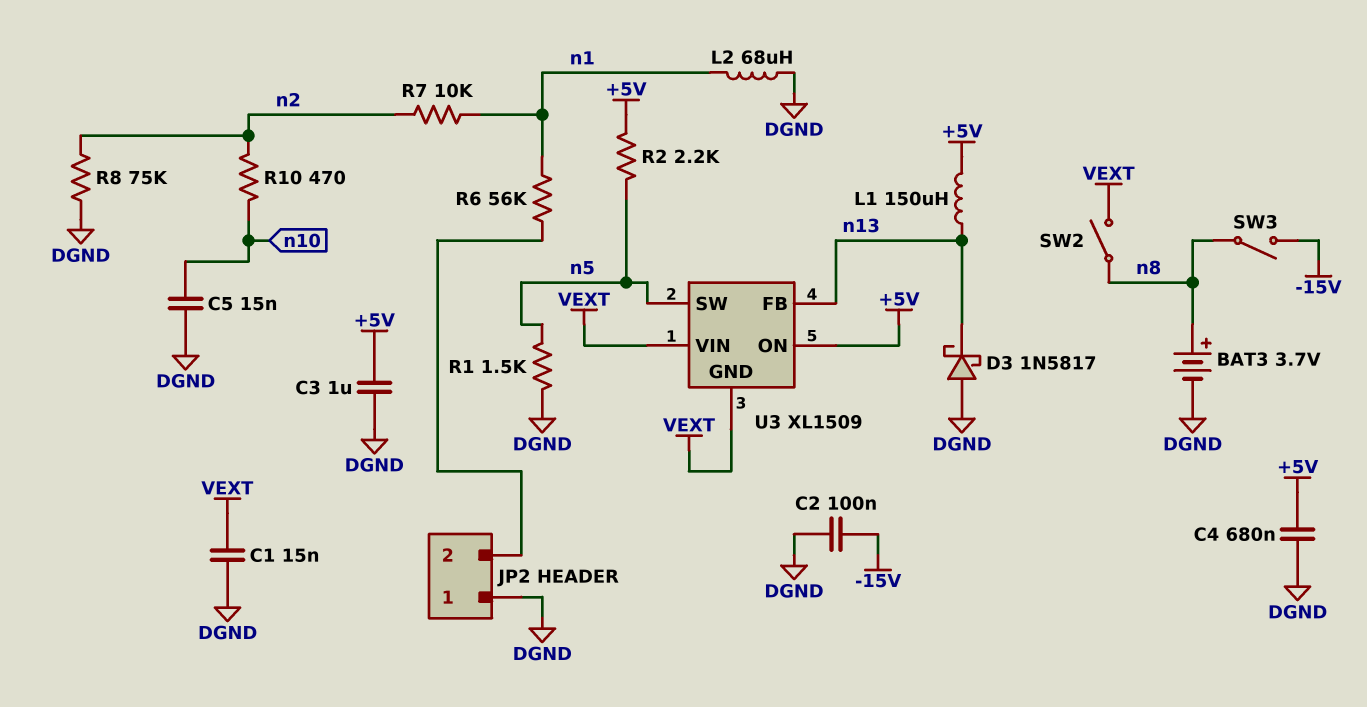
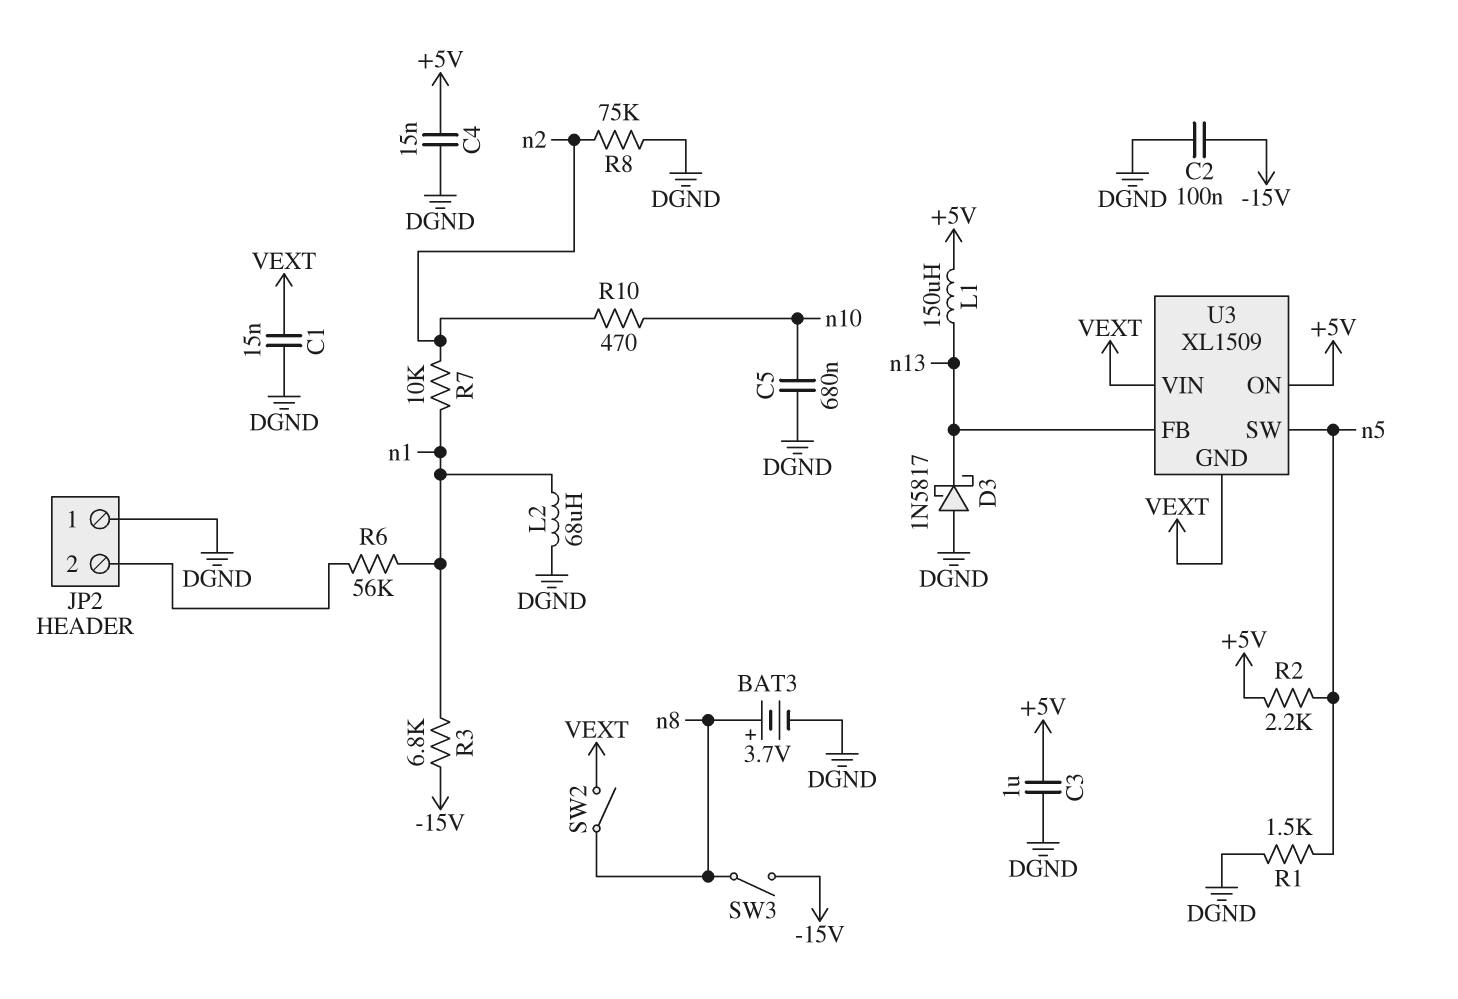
C4: 680nF (+5V, DGND) -> 15nF (+5V, DGND)
C5: 15nF (DGND, n10) -> 680nF (DGND, n10)
R3: none -> 6.8k (-15V, n1)

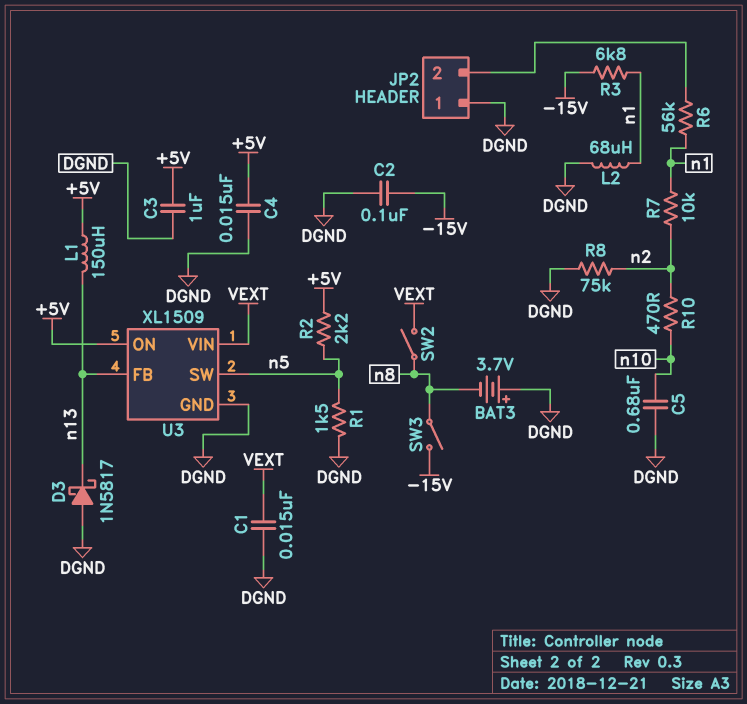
BAT3: 3.7V (plus n8, minus DGND) -> 3.7V (plus DGND, minus n8)
U3 pin GND: VEXT -> DGND

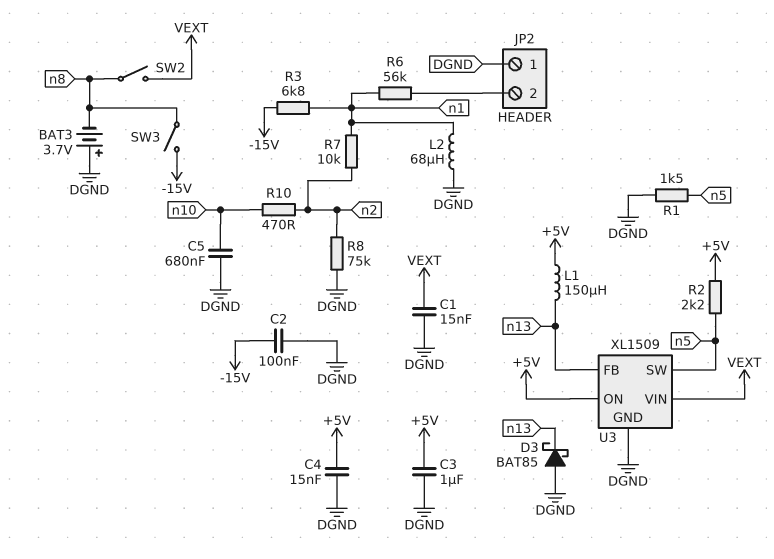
D3: schottky 1N5817 (A DGND, K n13) -> schottky BAT85 (A DGND, K n13)

